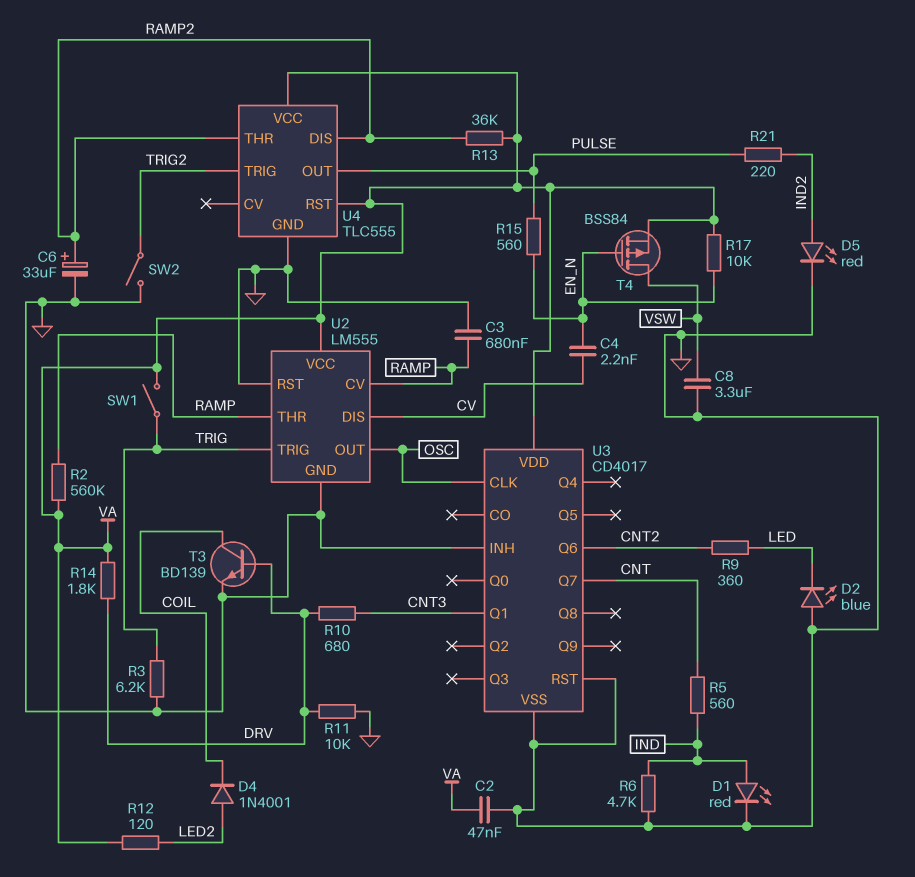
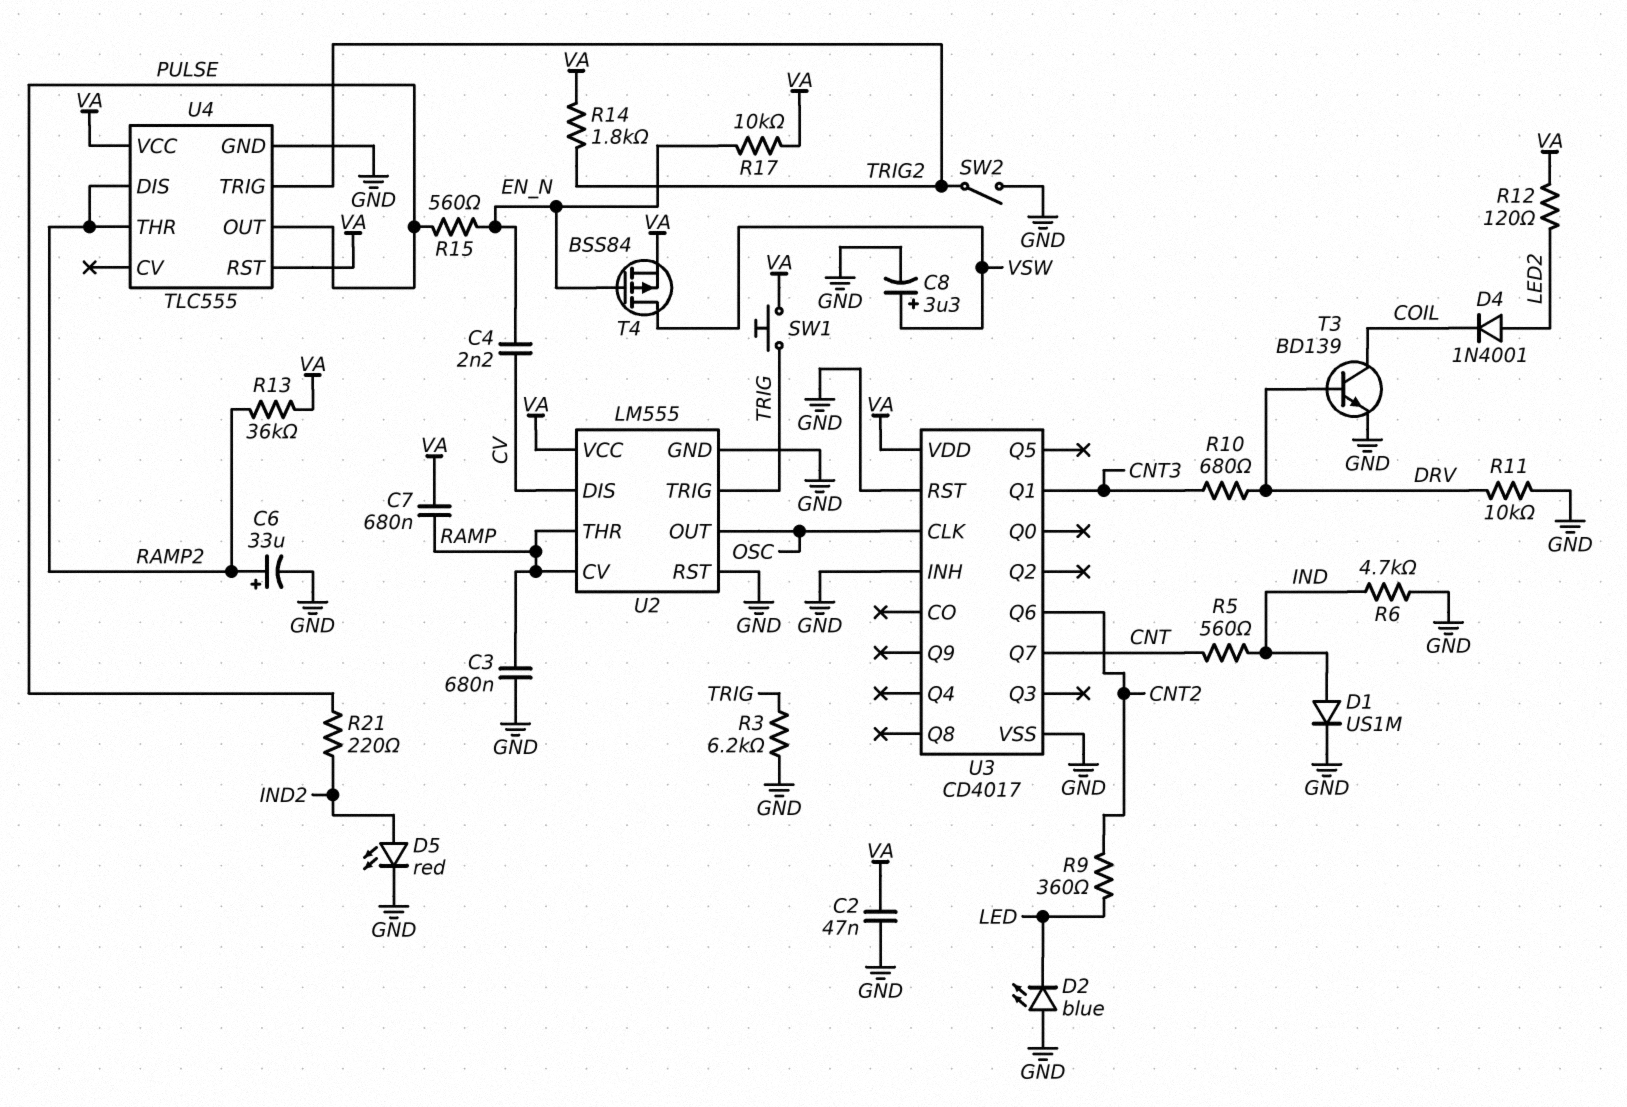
C7: none -> 680nF (RAMP, VA)
C8: 3.3uF (GND, VSW) -> 3.3uF (plus VSW, minus GND)
D1: LED red (A IND, K GND) -> diode US1M (A IND, K GND)
R2: 560k (RAMP, VA) -> none
R14: 1.8k (DRV, VA) -> 1.8k (TRIG2, VA)
SW1: switch (TRIG, VA) -> button (TRIG, VA)

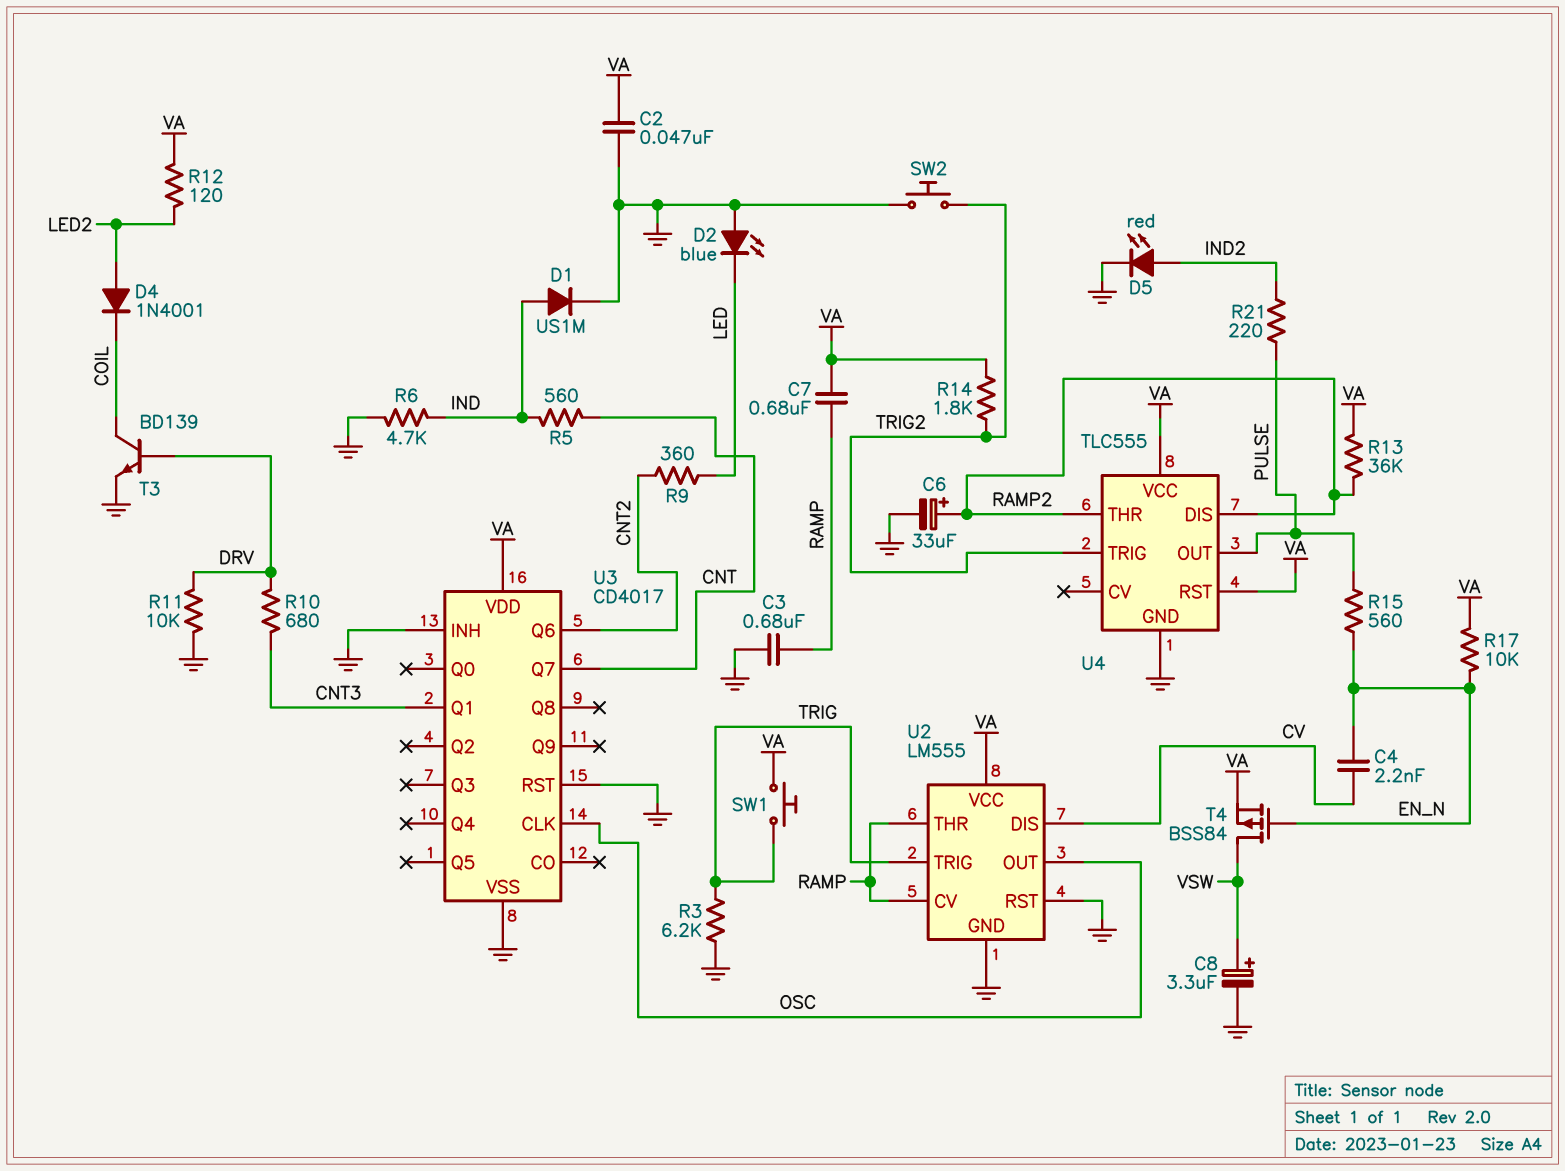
SW2: switch (GND, TRIG2) -> button (GND, TRIG2)

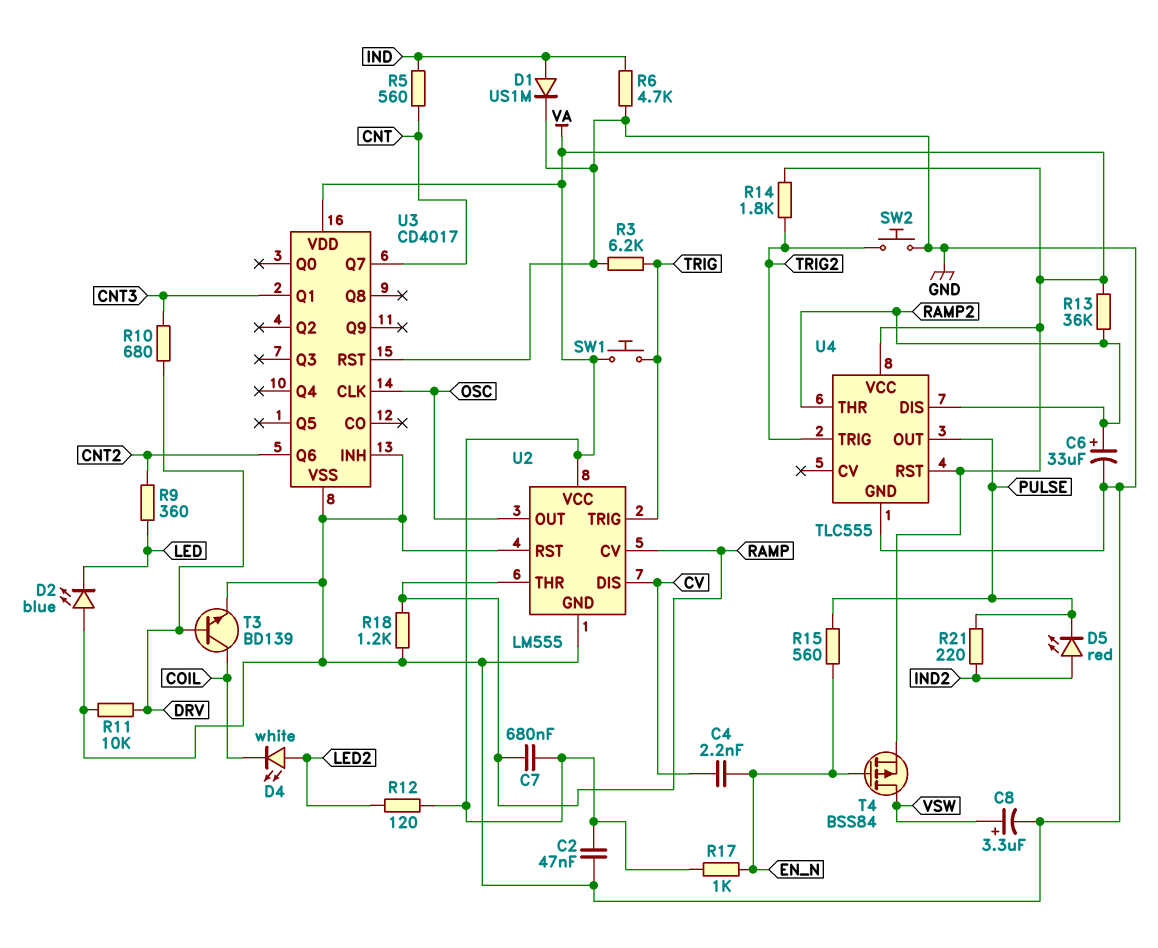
C3: 680nF (GND, RAMP) -> none
D4: diode 1N4001 (A LED2, K COIL) -> LED white (A LED2, K COIL)
D5: LED red (A IND2, K GND) -> LED red (A IND2, K PULSE)
R17: 10k (EN_N, VA) -> 1k (EN_N, VA)
R18: none -> 1.2k (GND, RAMP)

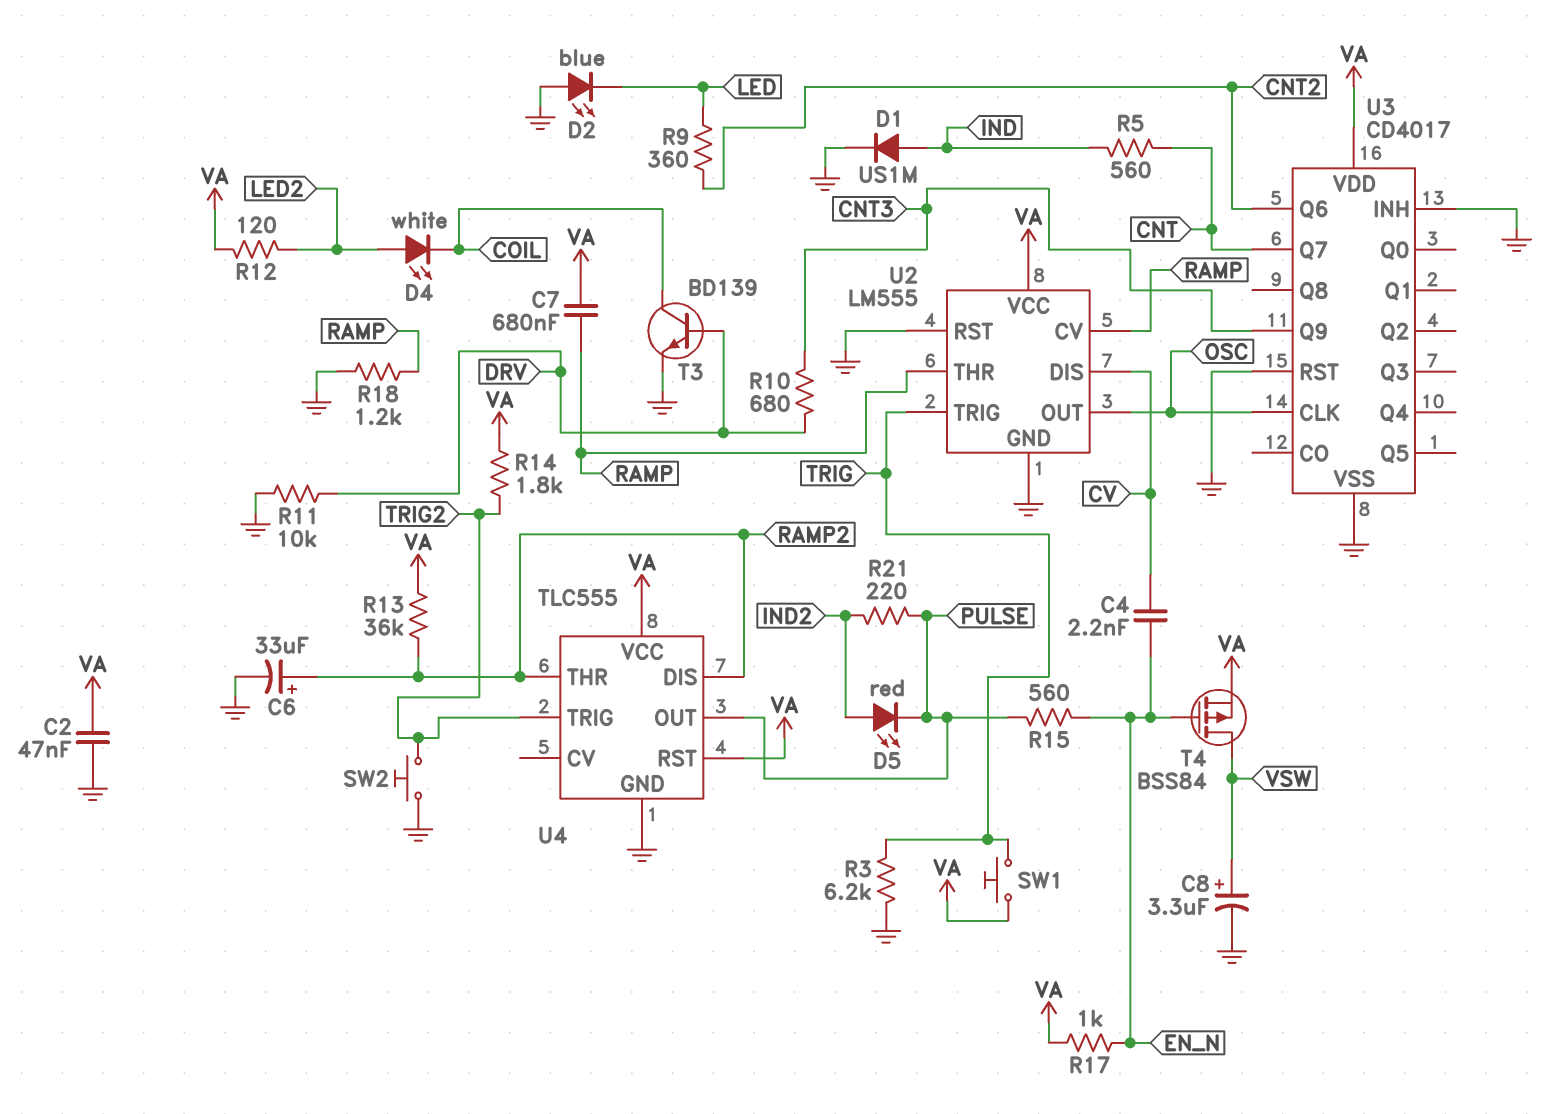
R6: 4.7k (GND, IND) -> none
U3 pin Q1: CNT3 -> none
U3 pin Q9: none -> CNT3

